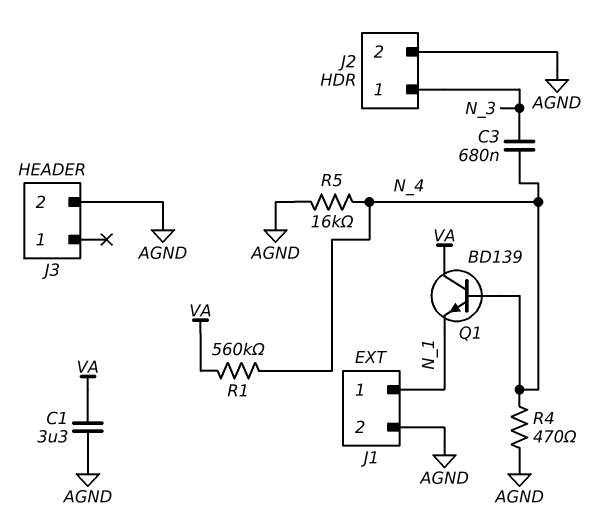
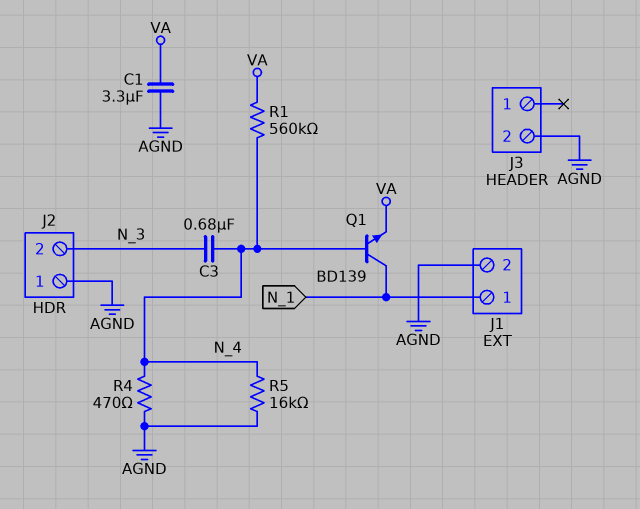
J2 pin 1: N_3 -> AGND
J2 pin 2: AGND -> N_3
Q1: NPN BD139 (B N_4, C VA, E N_1) -> NPN BD139 (B N_4, C N_1, E VA)

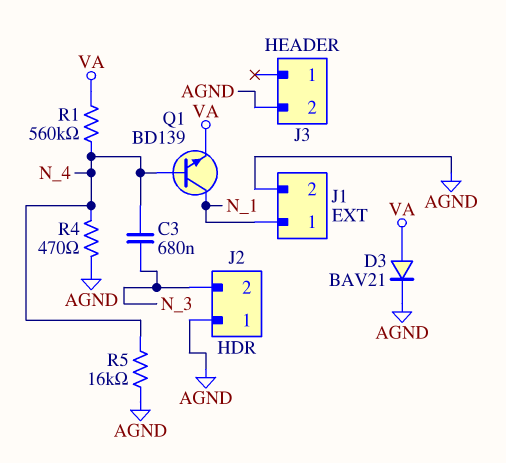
C1: 3.3uF (AGND, VA) -> none
D3: none -> diode BAV21 (A VA, K AGND)

